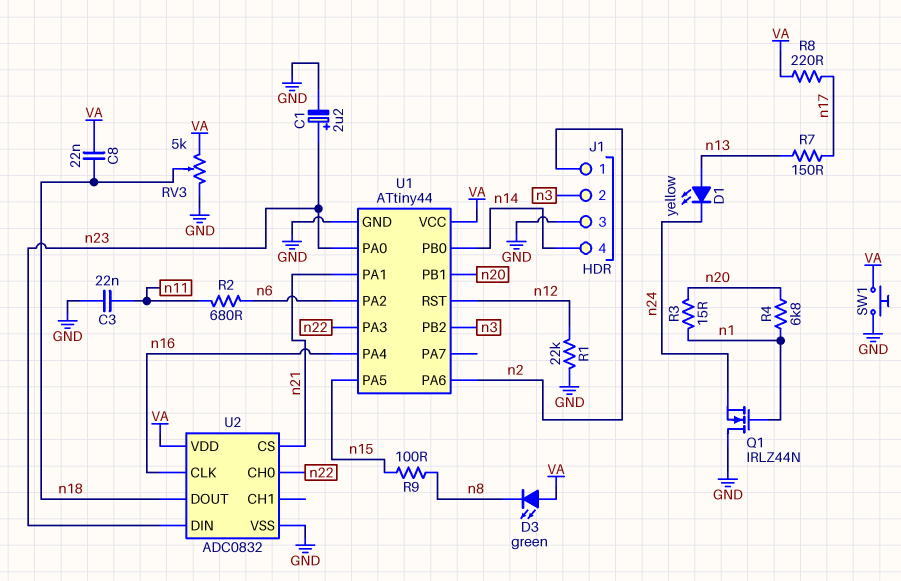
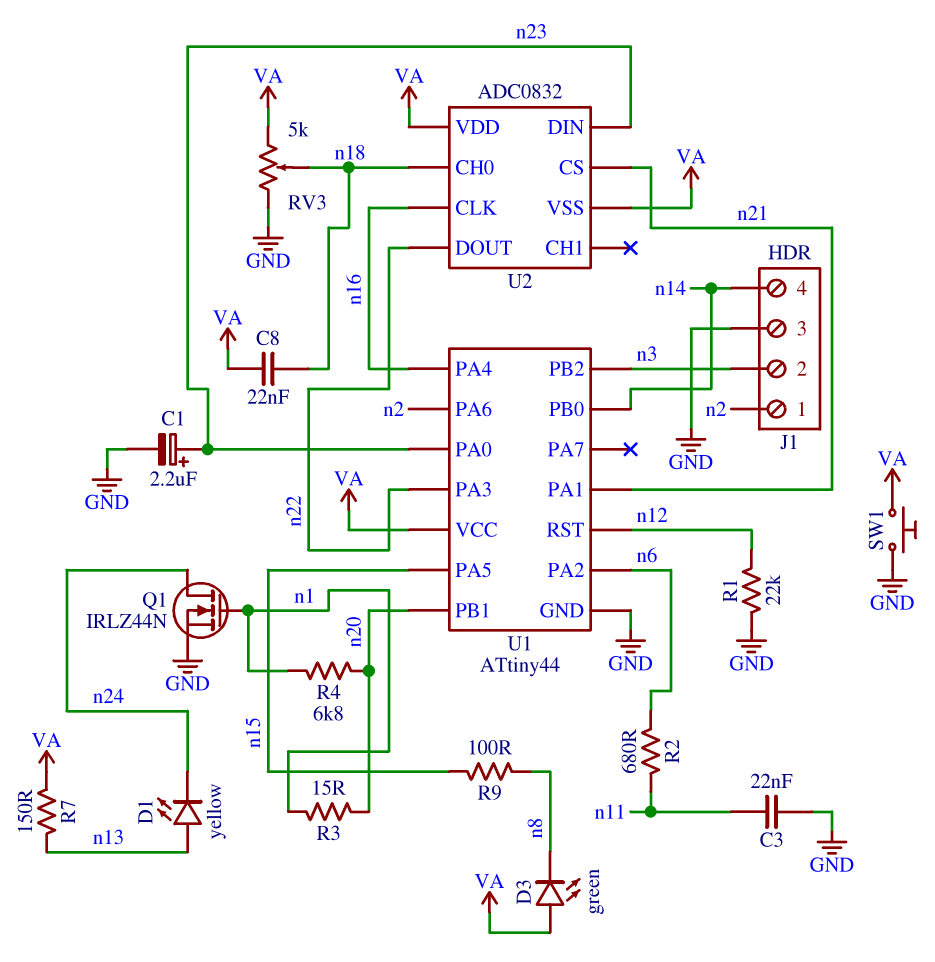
Q1: NMOS IRLZ44N (G n1, D GND, S n24) -> NMOS IRLZ44N (G n1, D n24, S GND)
R7: 150 (n13, n17) -> 150 (VA, n13)
R8: 220 (VA, n17) -> none
U2 pin CH0: n22 -> n18
U2 pin DOUT: n18 -> n22
U2 pin VSS: GND -> VA

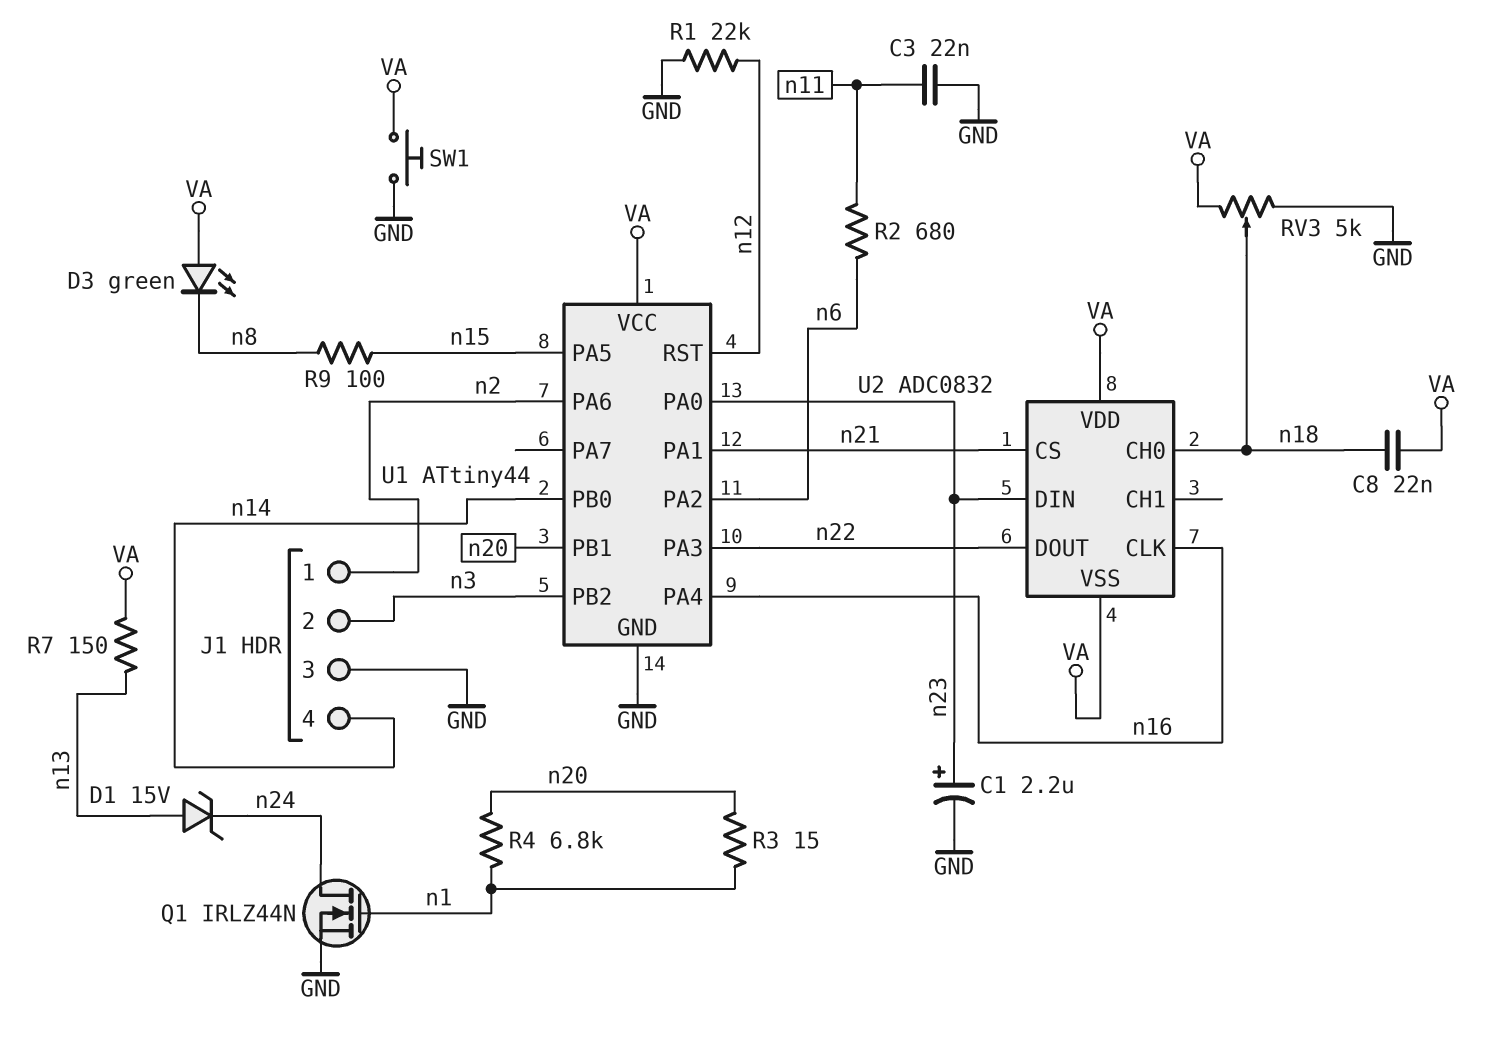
D1: LED yellow (A n13, K n24) -> zener 15V (A n13, K n24)

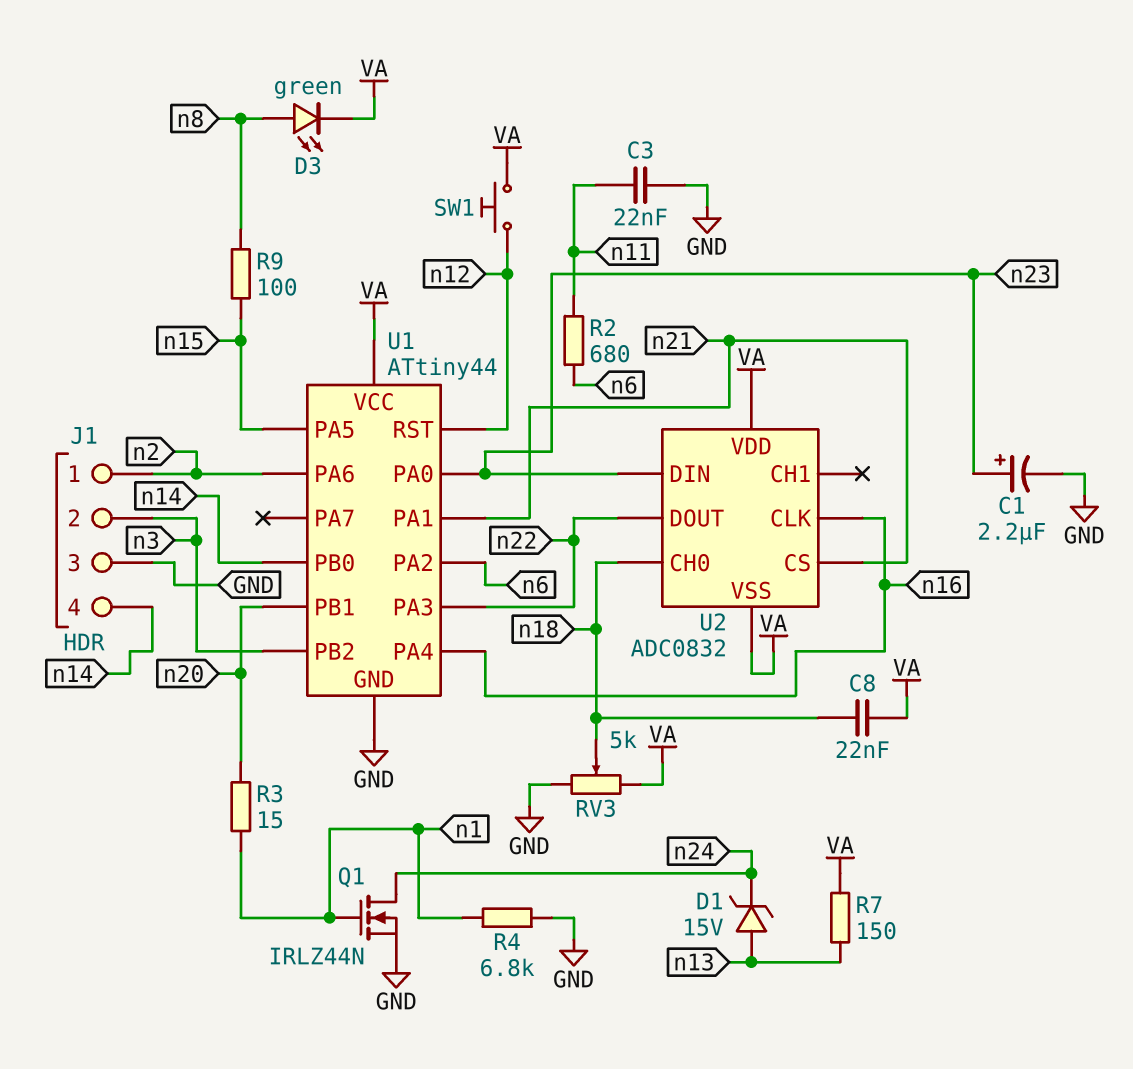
D3: LED green (A VA, K n8) -> LED green (A n8, K VA)
R1: 22k (GND, n12) -> none
R4: 6.8k (n1, n20) -> 6.8k (GND, n1)
SW1: button (GND, VA) -> button (VA, n12)

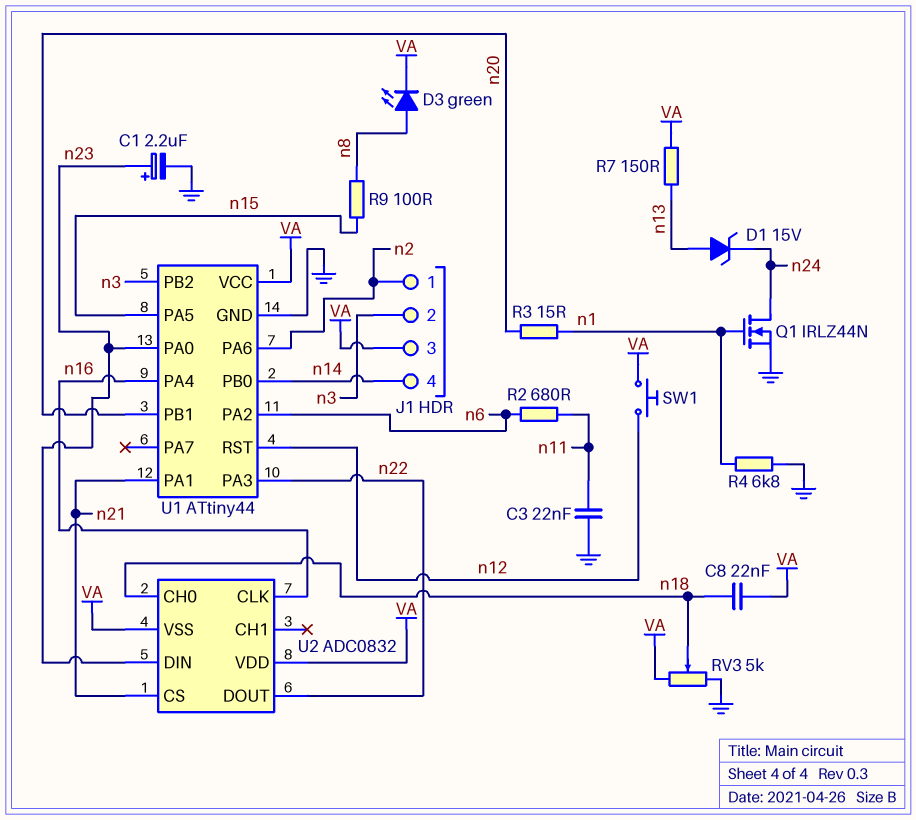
J1 pin 3: GND -> VA

